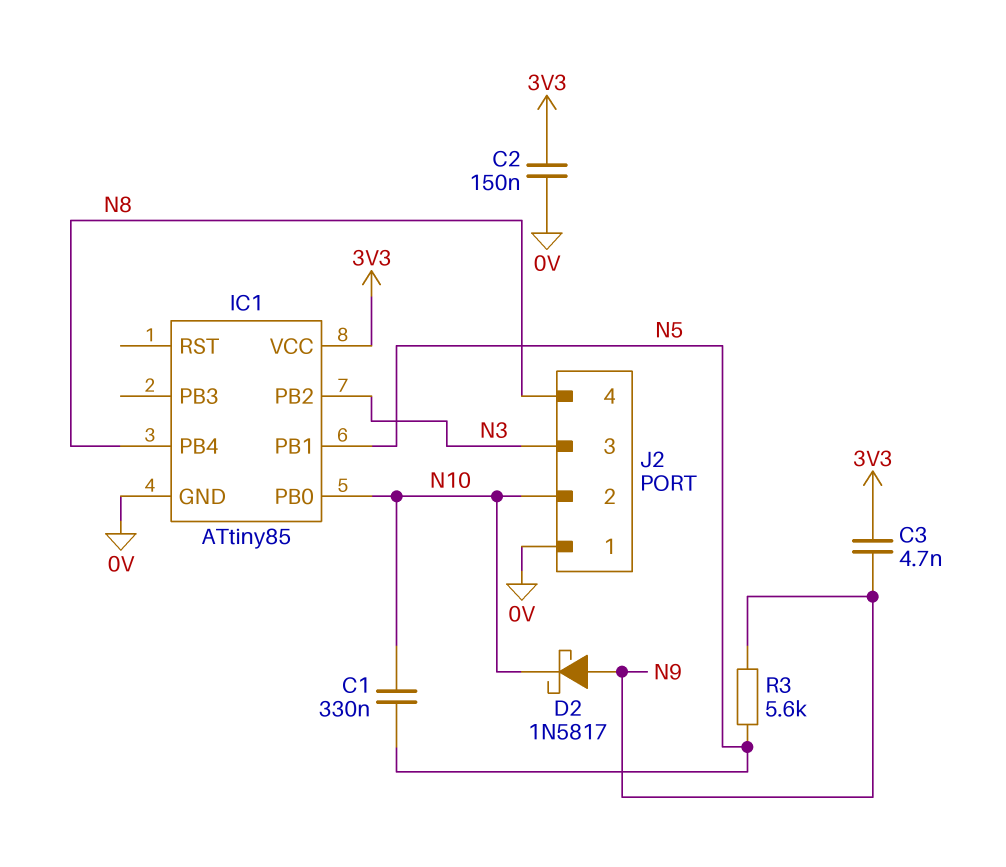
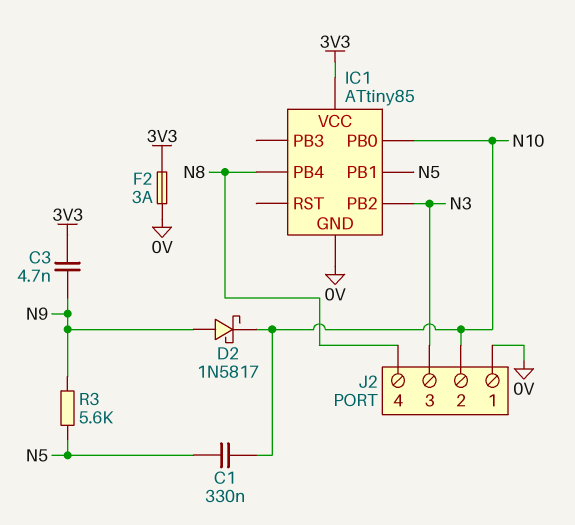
C2: 150nF (0V, 3V3) -> none
F2: none -> 3A (0V, 3V3)

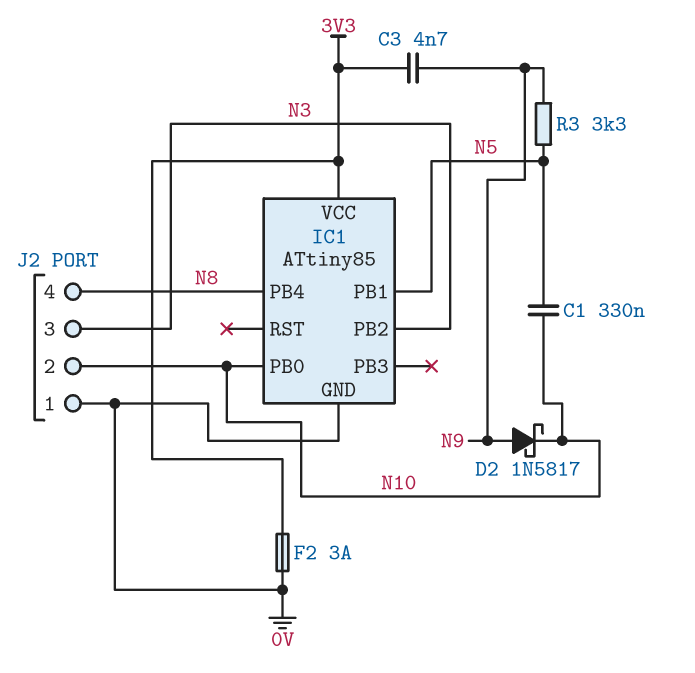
R3: 5.6k (N5, N9) -> 3.3k (N5, N9)

